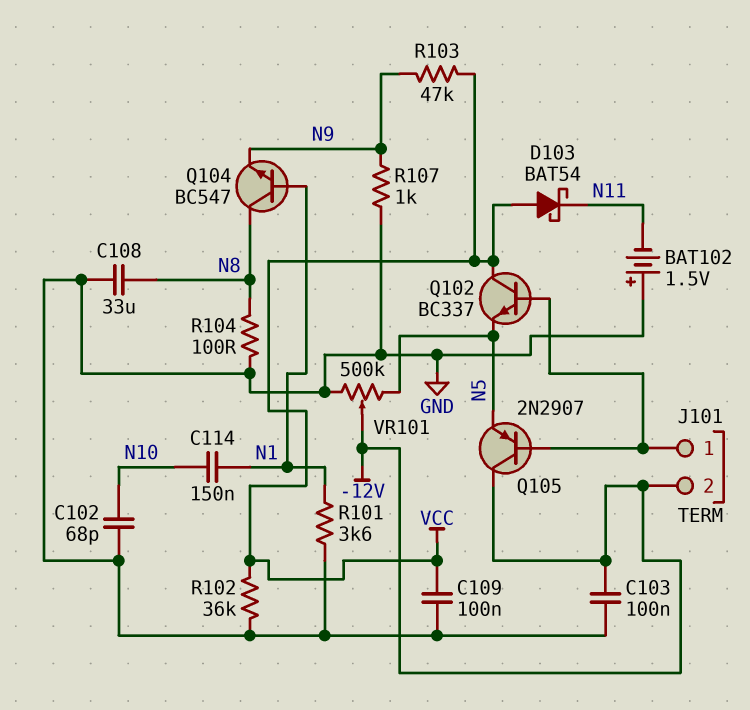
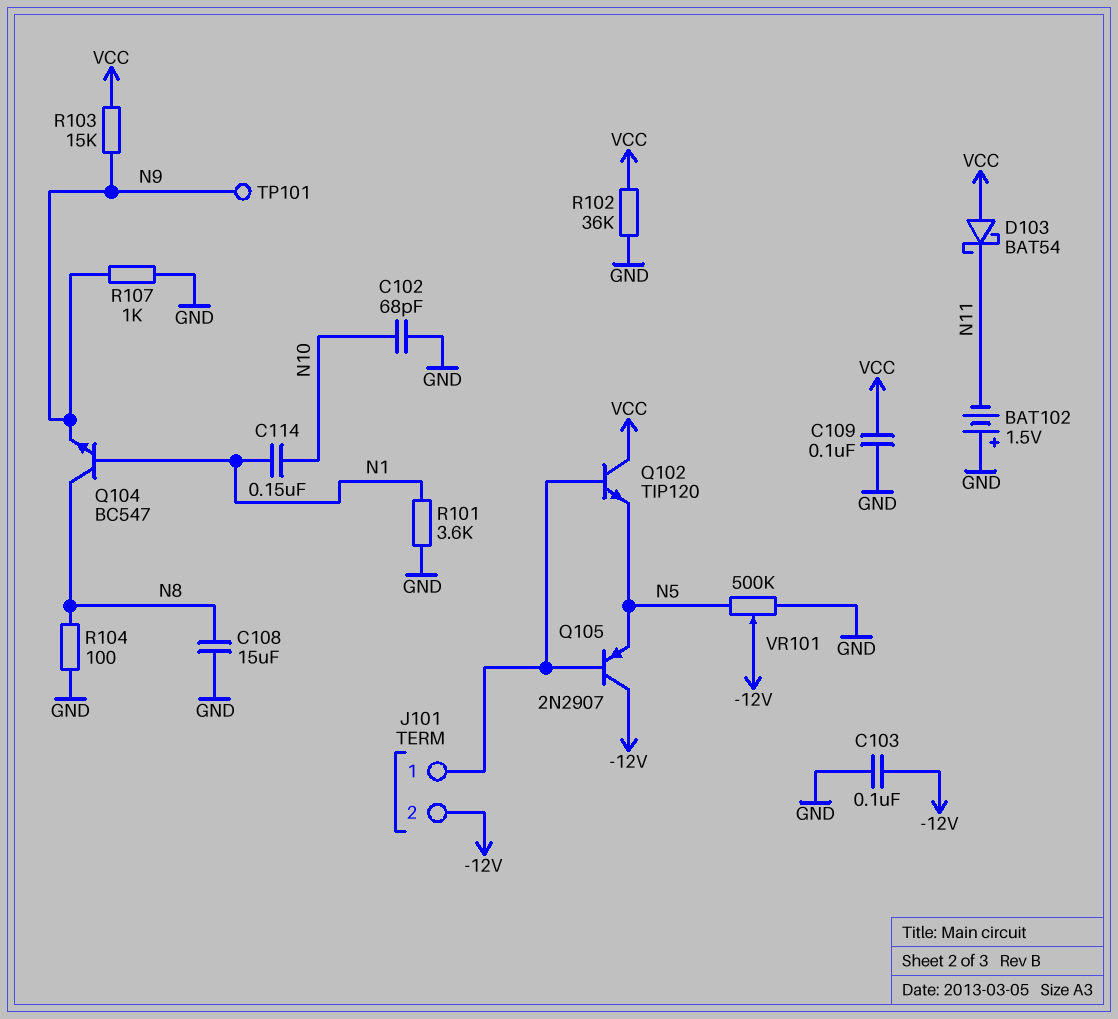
C108: 33uF (GND, N8) -> 15uF (GND, N8)
Q102: NPN BC337 (B J101/1, C VCC, E N5) -> NPN TIP120 (B J101/1, C VCC, E N5)
R103: 47k (N9, VCC) -> 15k (N9, VCC)
TP101: none -> test point (N9)

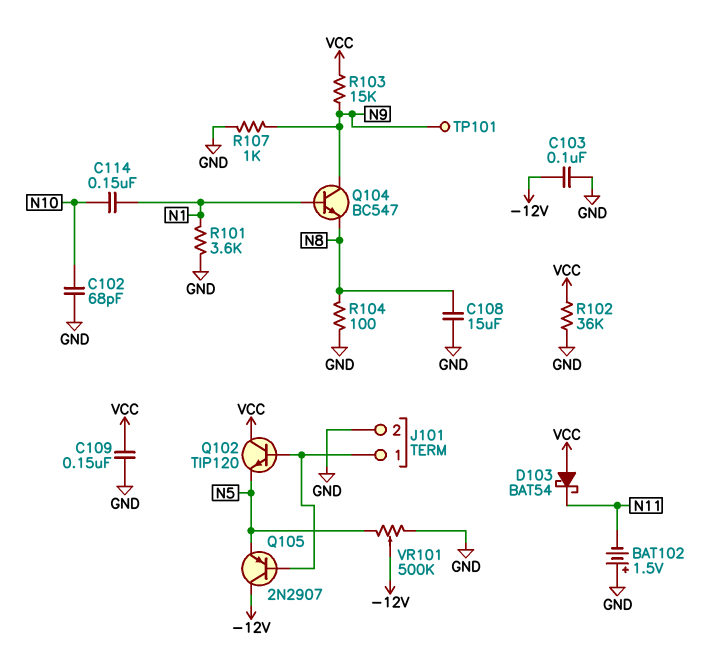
C109: 100nF (GND, VCC) -> 150nF (GND, VCC)
J101 pin 2: -12V -> GND
Q104: NPN BC547 (B N1, C N8, E N9) -> NPN BC547 (B N1, C N9, E N8)

